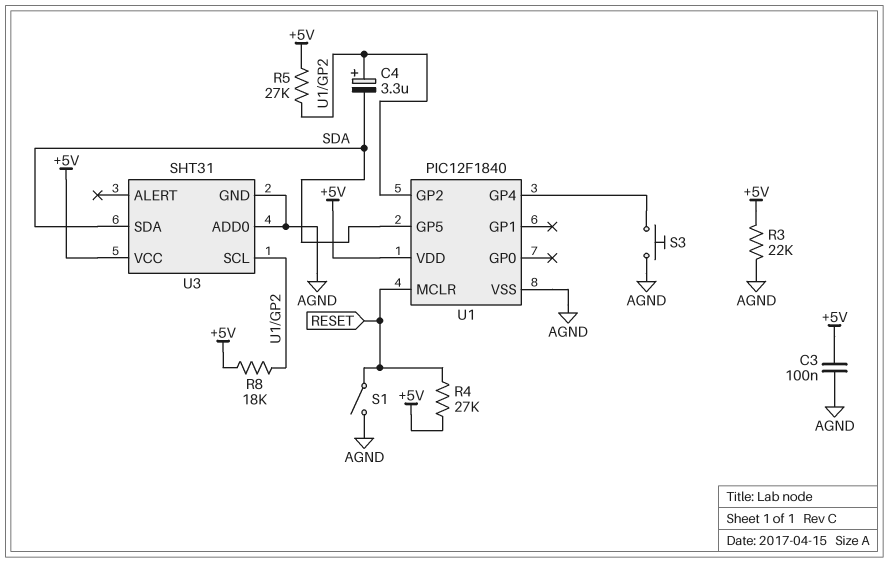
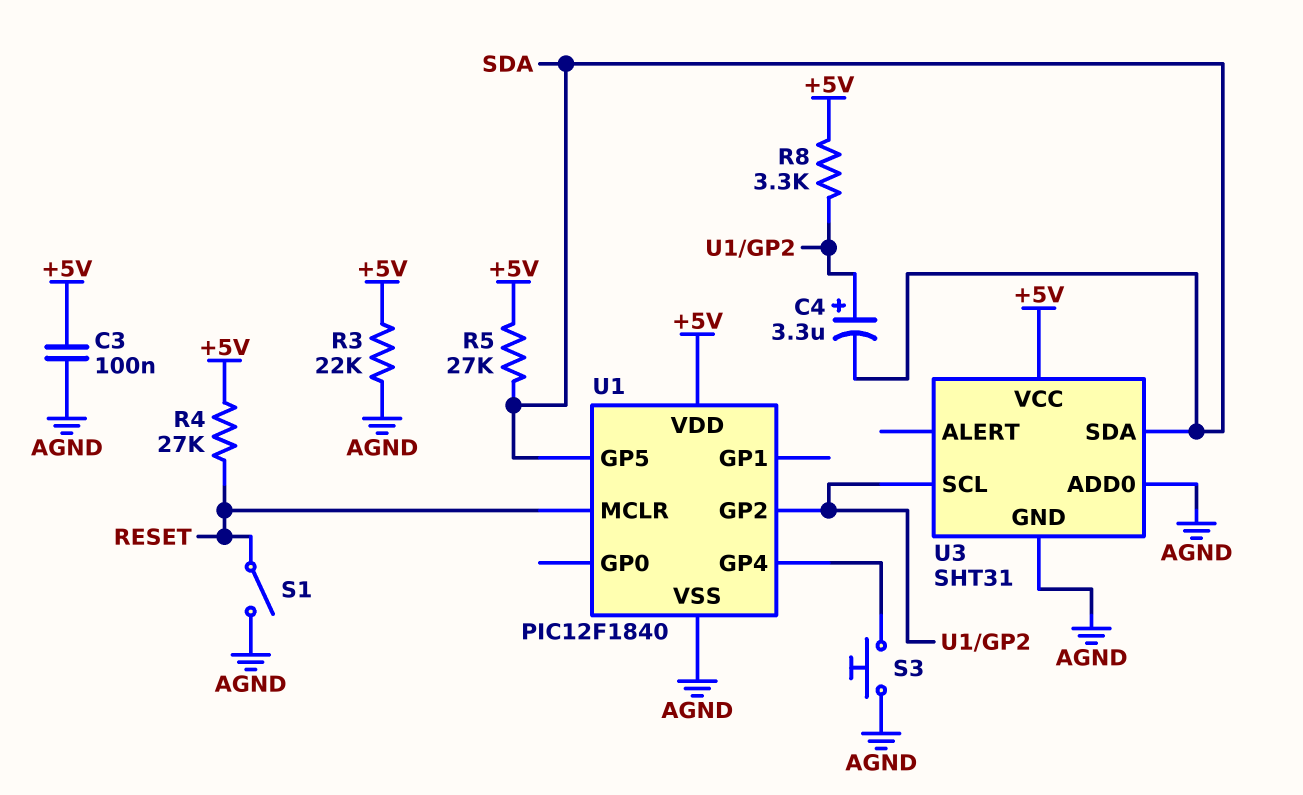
R5: 27k (+5V, U1/GP2) -> 27k (+5V, SDA)
R8: 18k (+5V, U1/GP2) -> 3.3k (+5V, U1/GP2)

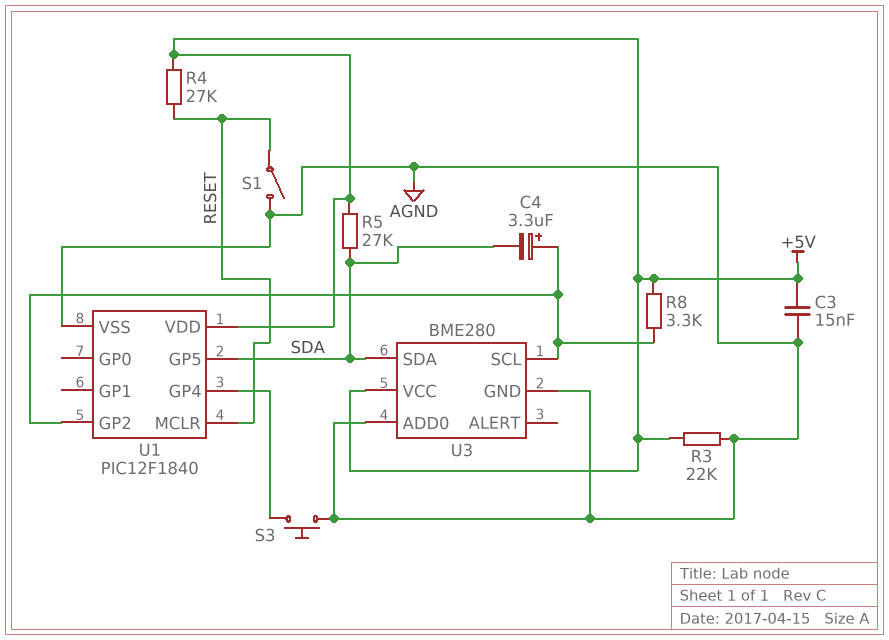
C3: 100nF (+5V, AGND) -> 15nF (+5V, AGND)
U3: SHT31 -> BME280

